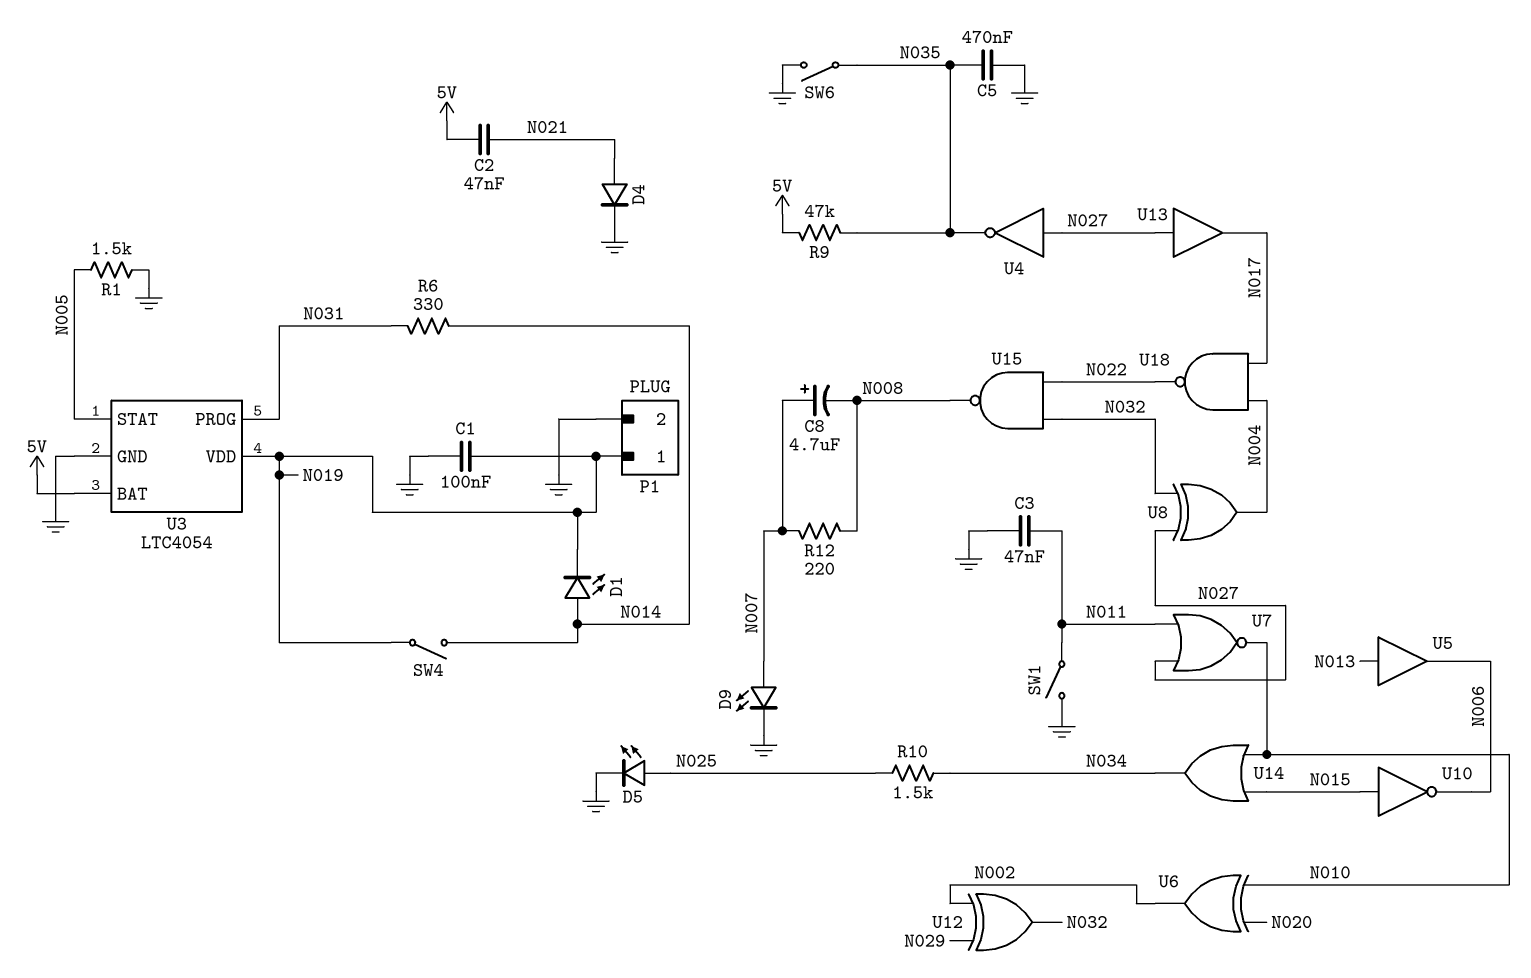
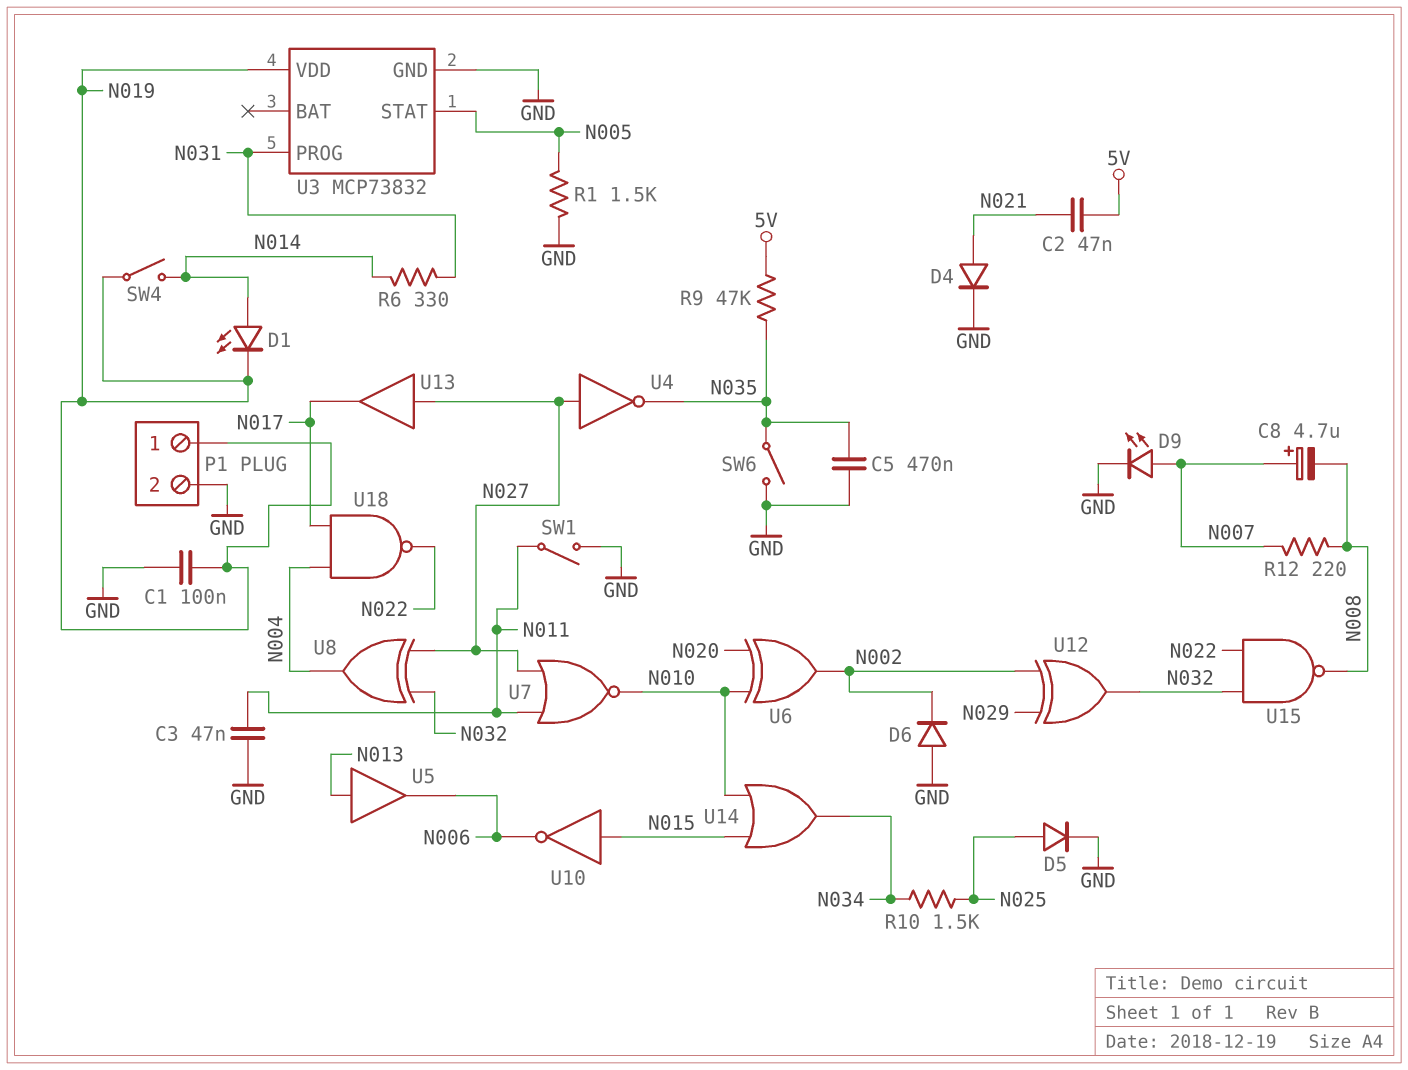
D5: LED (A N025, K GND) -> diode (A N025, K GND)
D6: none -> diode (A GND, K N002)
U3: LTC4054 -> MCP73832
U3 pin BAT: 5V -> none

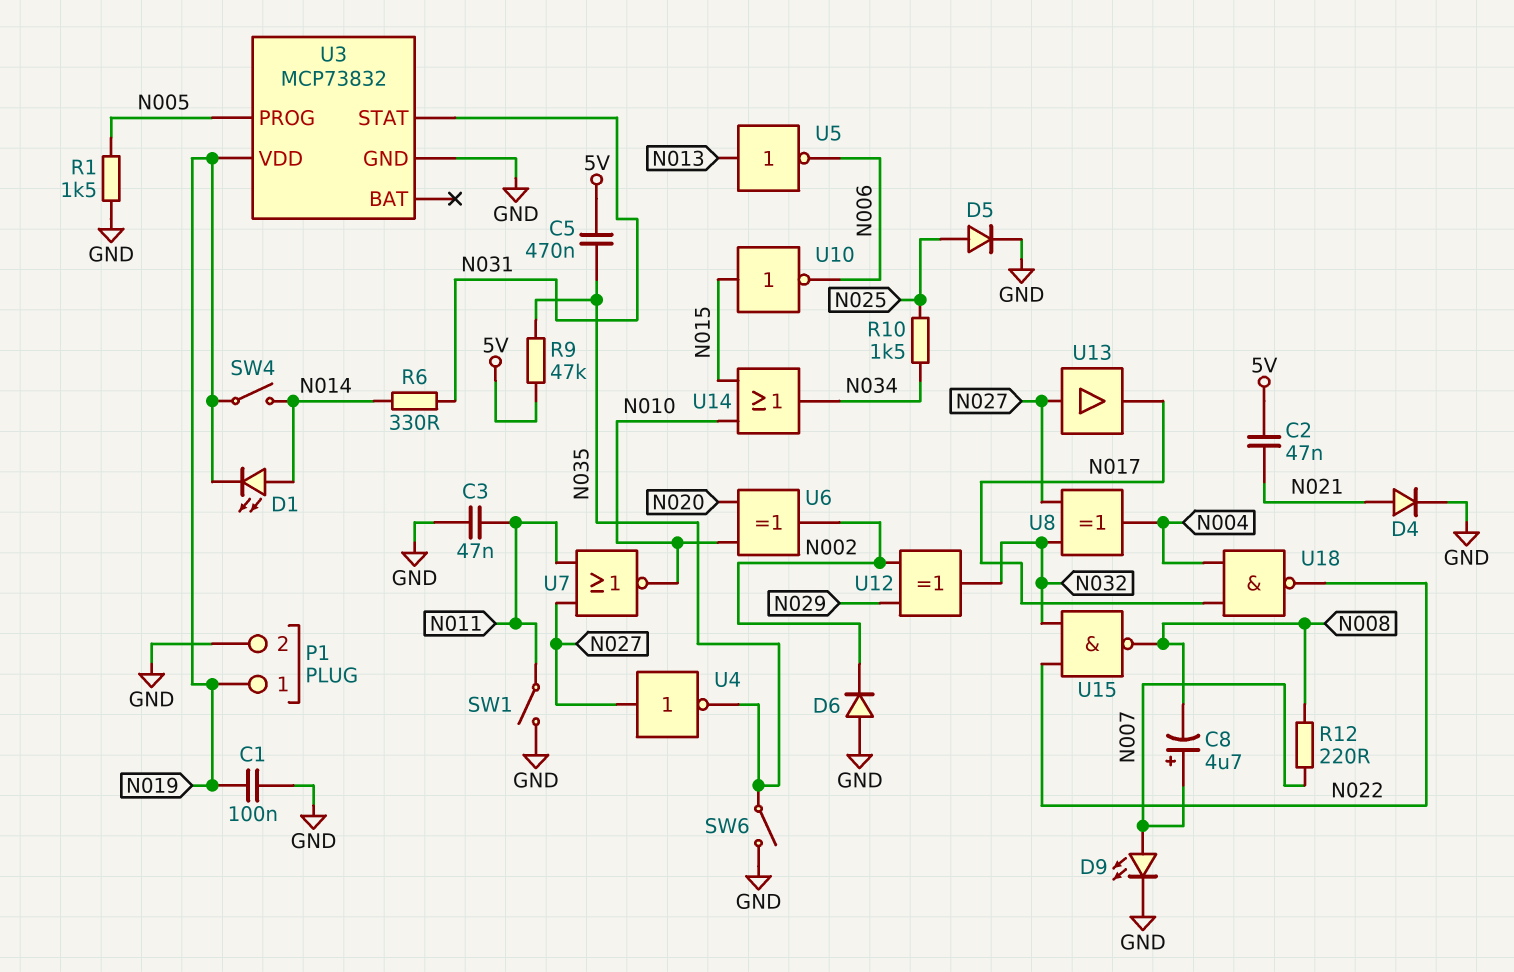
C5: 470nF (GND, N035) -> 470nF (5V, N035)
U3 pin PROG: N031 -> N005
U3 pin STAT: N005 -> N031
U5: buffer (in N013, out N006) -> NOT (in N013, out N006)

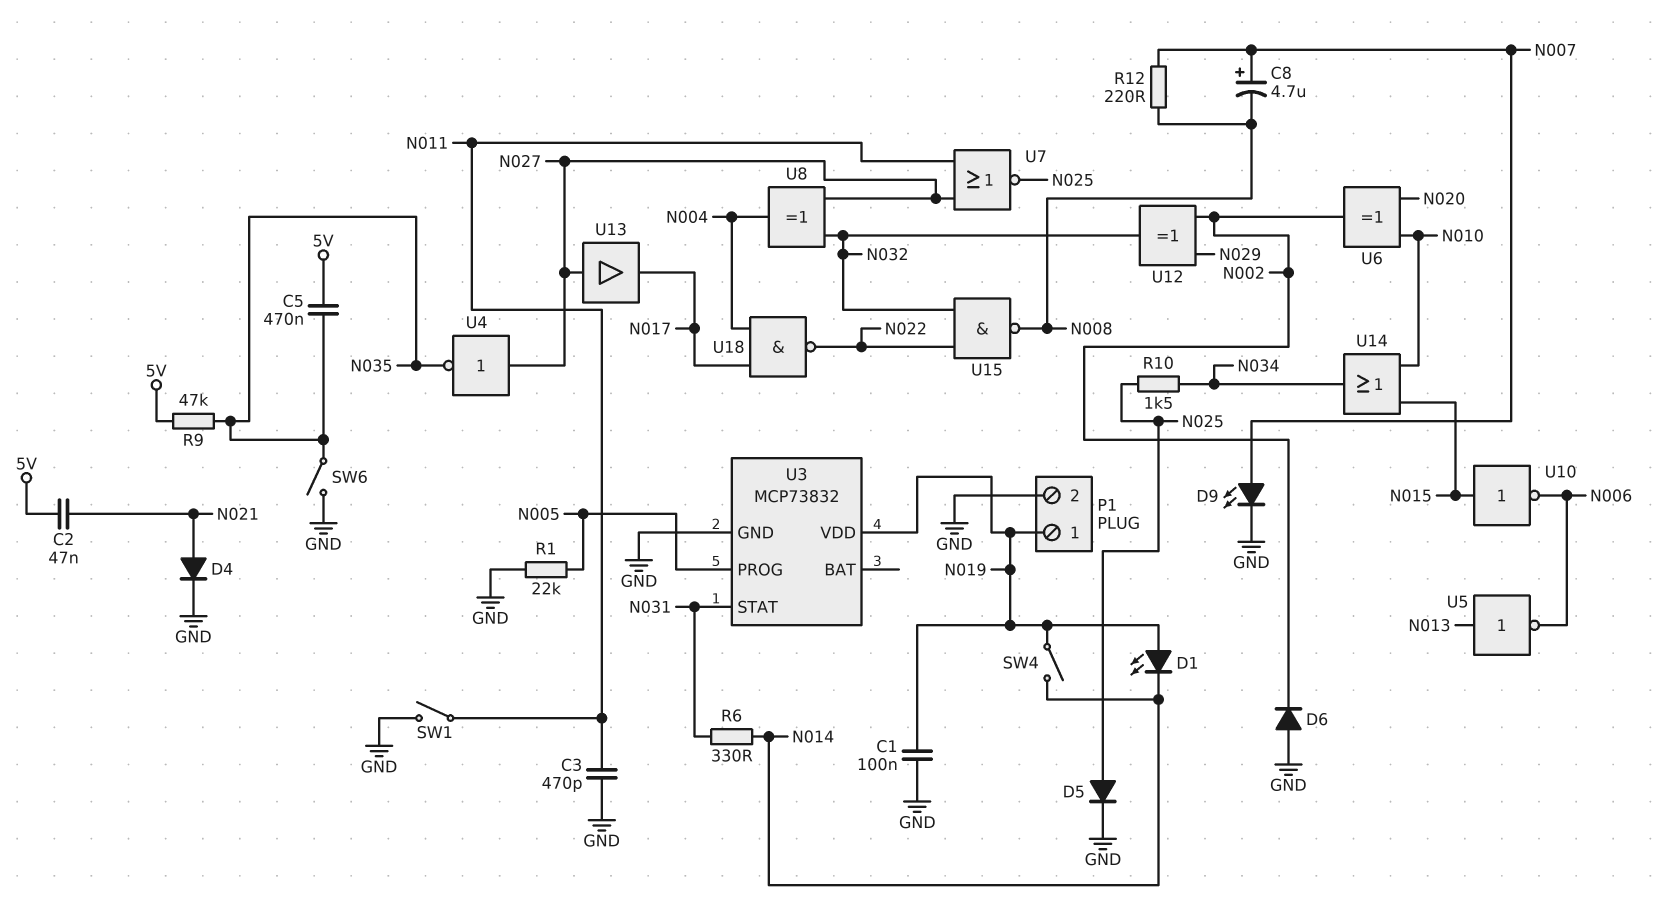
C3: 47nF (GND, N011) -> 470pF (GND, N011)
D1: LED (A N014, K N019) -> LED (A N019, K N014)
R1: 1.5k (GND, N005) -> 22k (GND, N005)
U7: NOR (in N011, in N027, out N010) -> NOR (in N011, in N027, out N025)

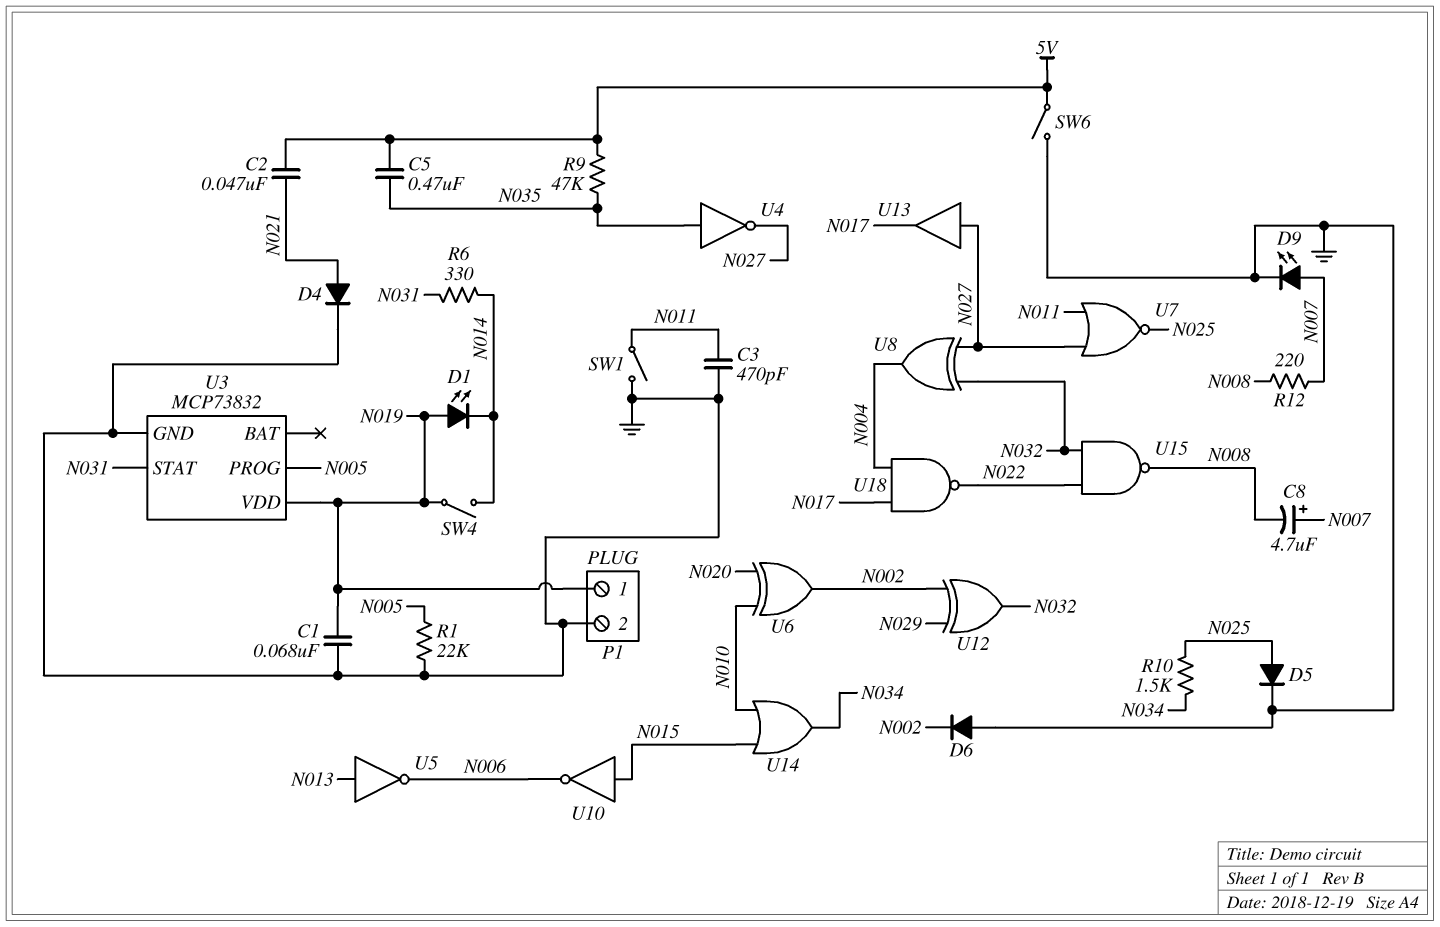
C1: 100nF (GND, N019) -> 68nF (GND, N019)
SW6: switch (GND, N035) -> switch (5V, GND)
U4: NOT (in N027, out N035) -> NOT (in N035, out N027)

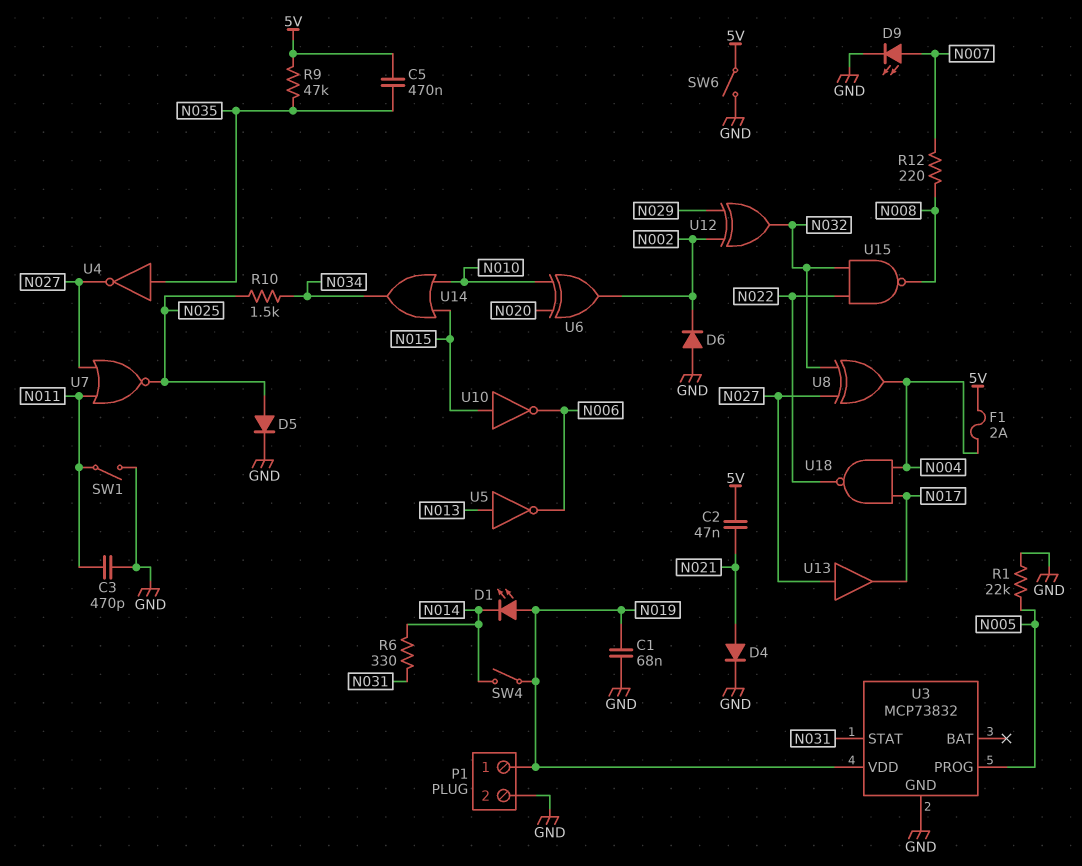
C8: 4.7uF (plus N007, minus N008) -> none
F1: none -> 2A (5V, N004)

